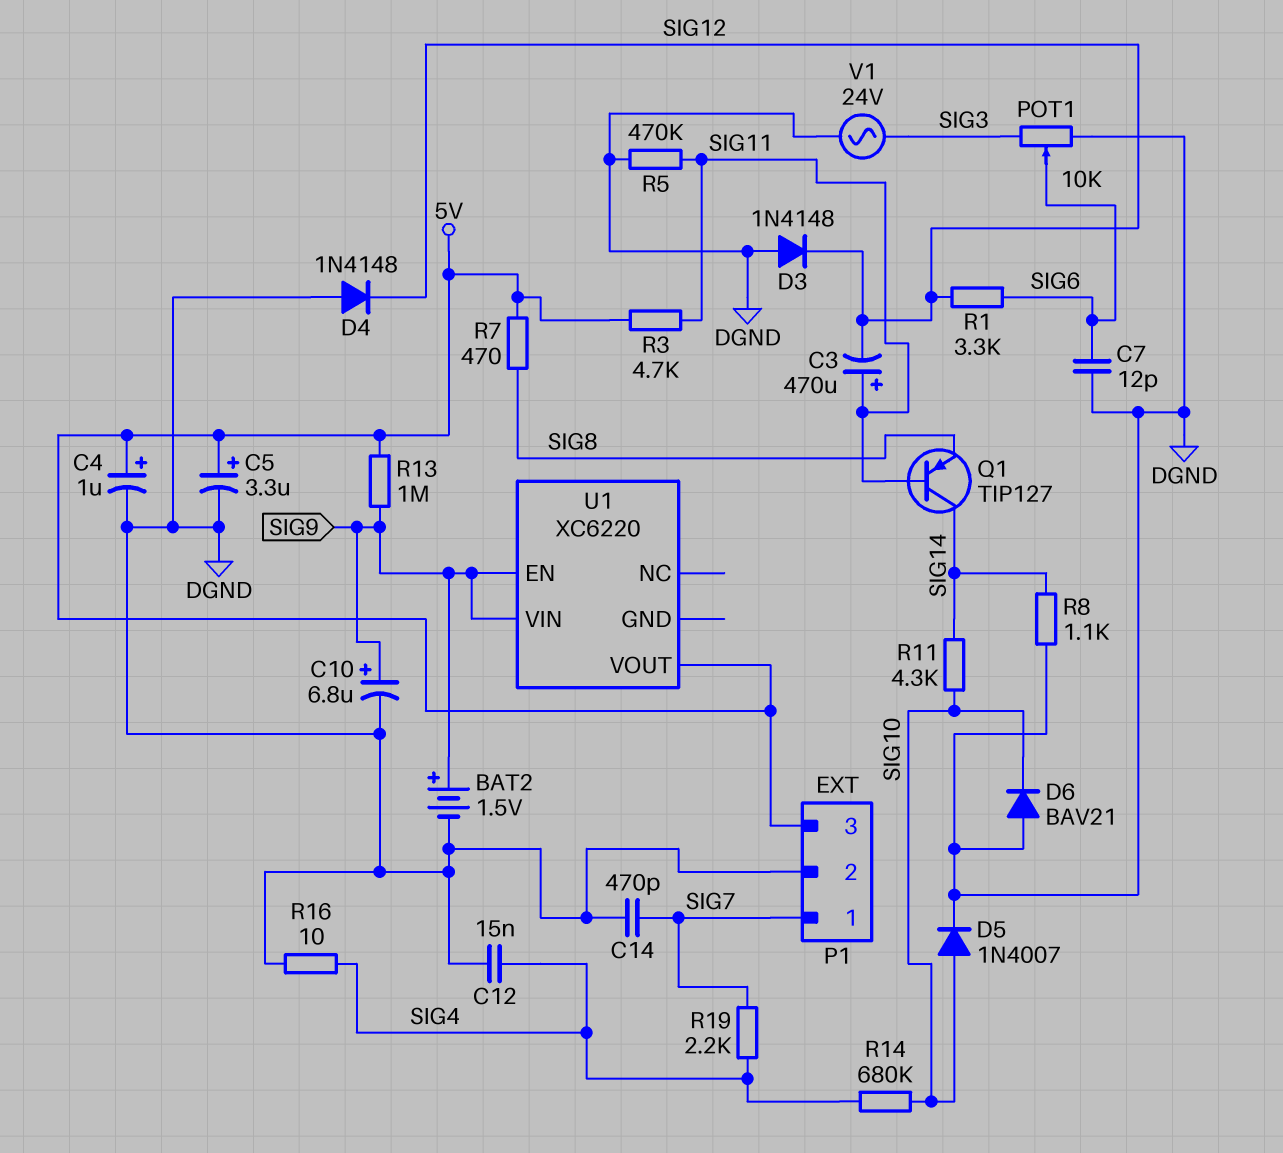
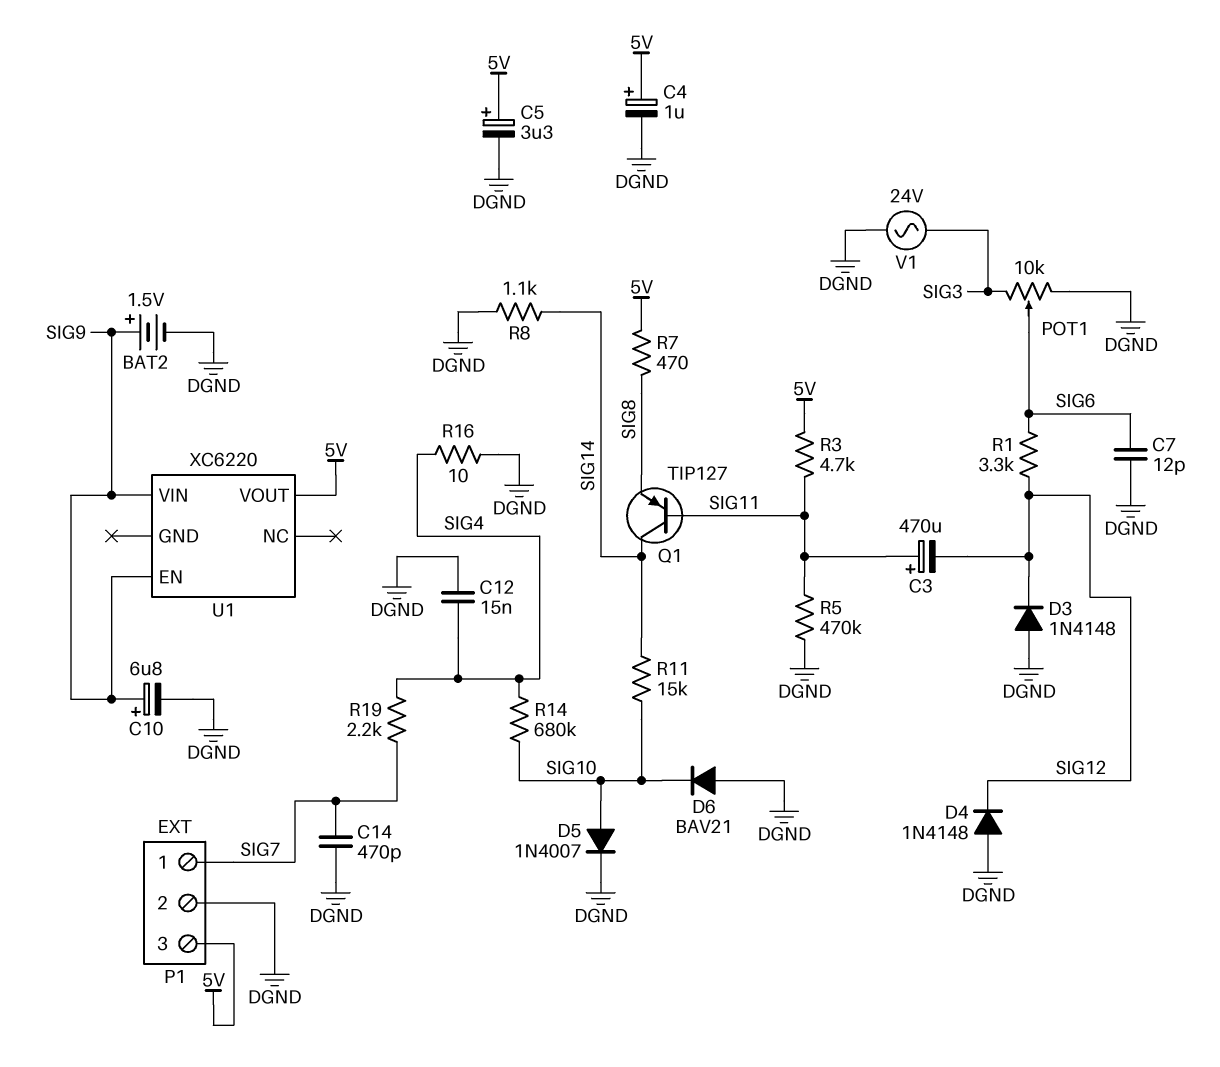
R11: 4.3k (SIG10, SIG14) -> 15k (SIG10, SIG14)
R13: 1M (5V, SIG9) -> none

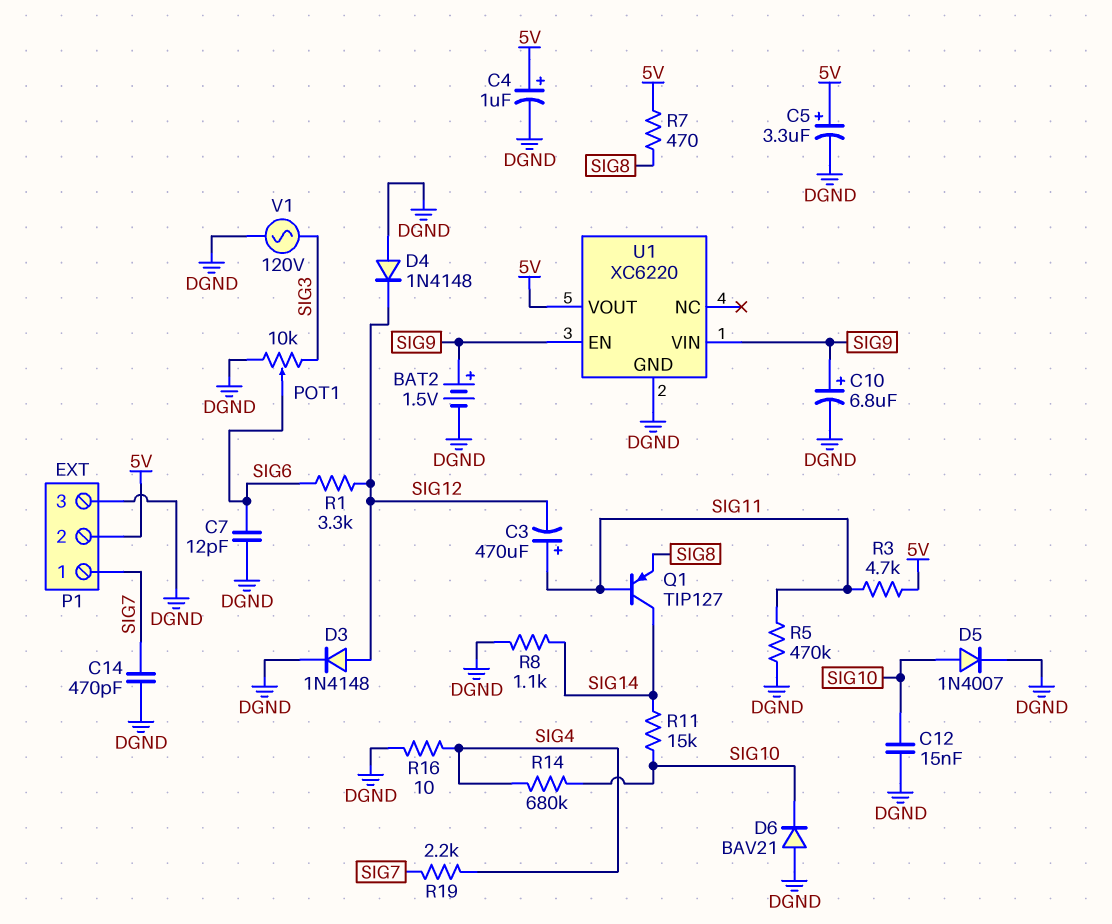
C12: 15nF (DGND, SIG4) -> 15nF (DGND, SIG10)
D3: diode 1N4148 (A DGND, K SIG12) -> diode 1N4148 (A SIG12, K DGND)
P1 pin 2: DGND -> 5V
P1 pin 3: 5V -> DGND
U1 pin GND: none -> DGND
V1: AC 24V (DGND, SIG3) -> AC 120V (DGND, SIG3)

